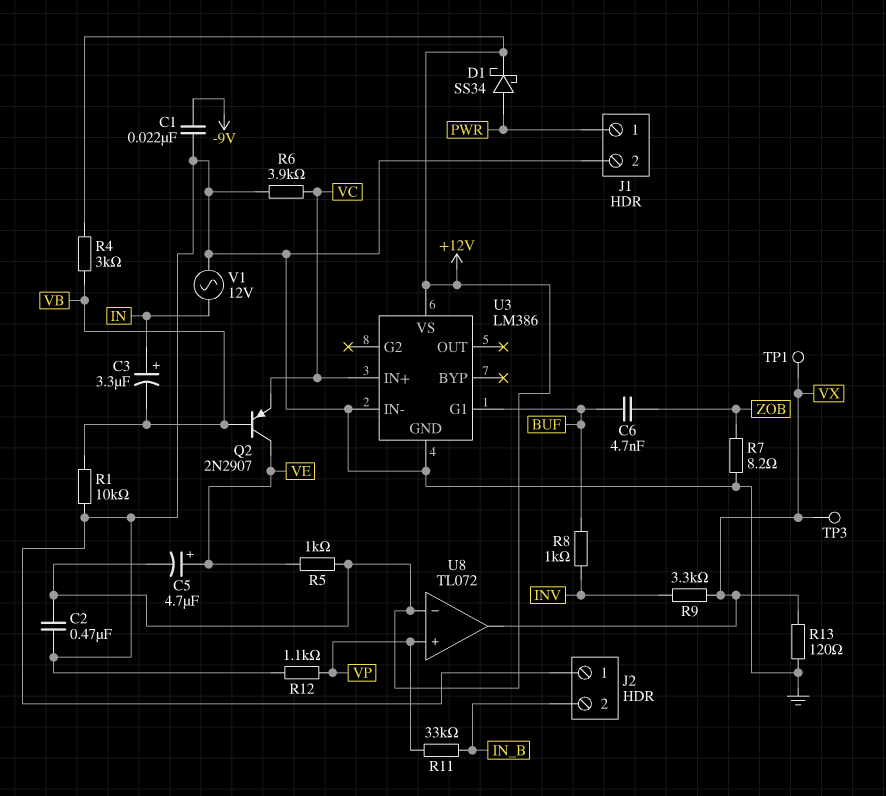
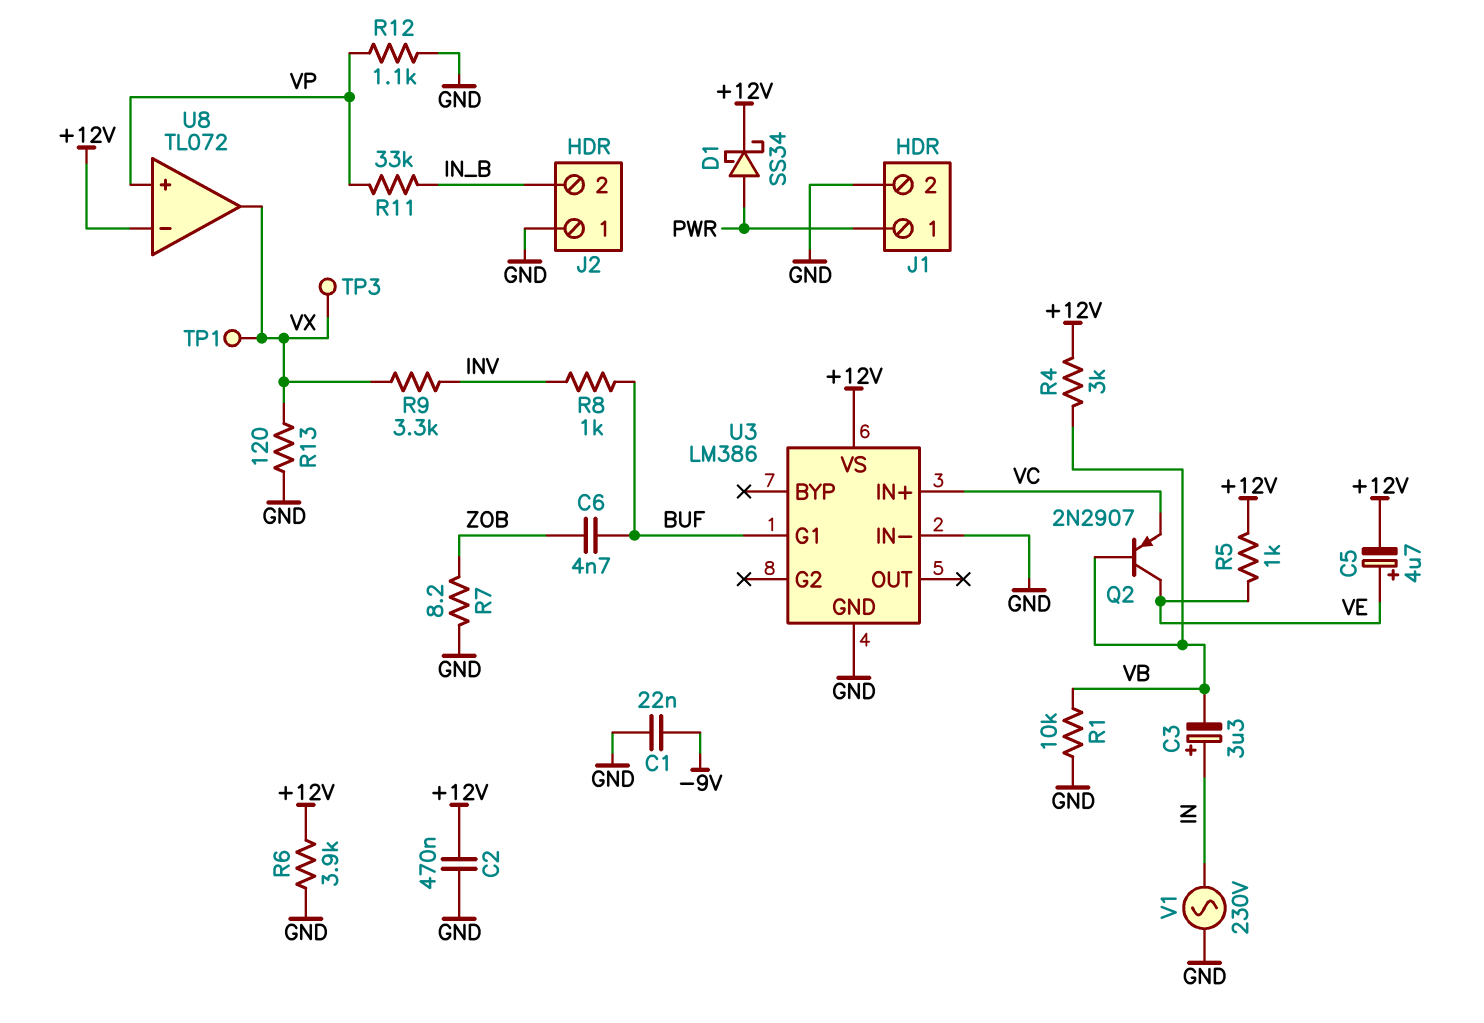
R6: 3.9k (GND, VC) -> 3.9k (+12V, GND)
V1: AC 12V (GND, IN) -> AC 230V (GND, IN)

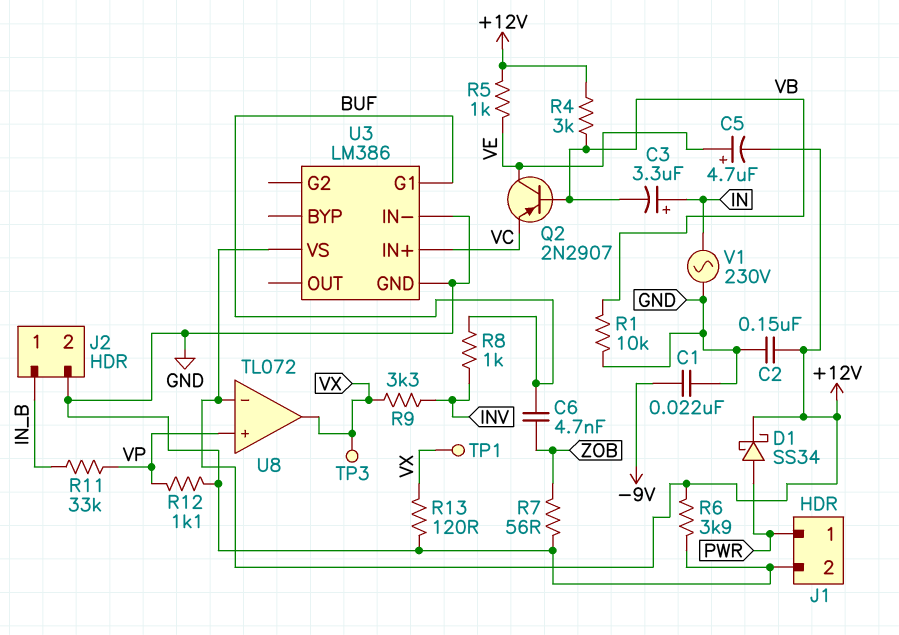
C2: 470nF (+12V, GND) -> 150nF (+12V, GND)
J2 pin 1: GND -> IN_B
J2 pin 2: IN_B -> GND
R7: 8.2 (GND, ZOB) -> 56 (GND, ZOB)

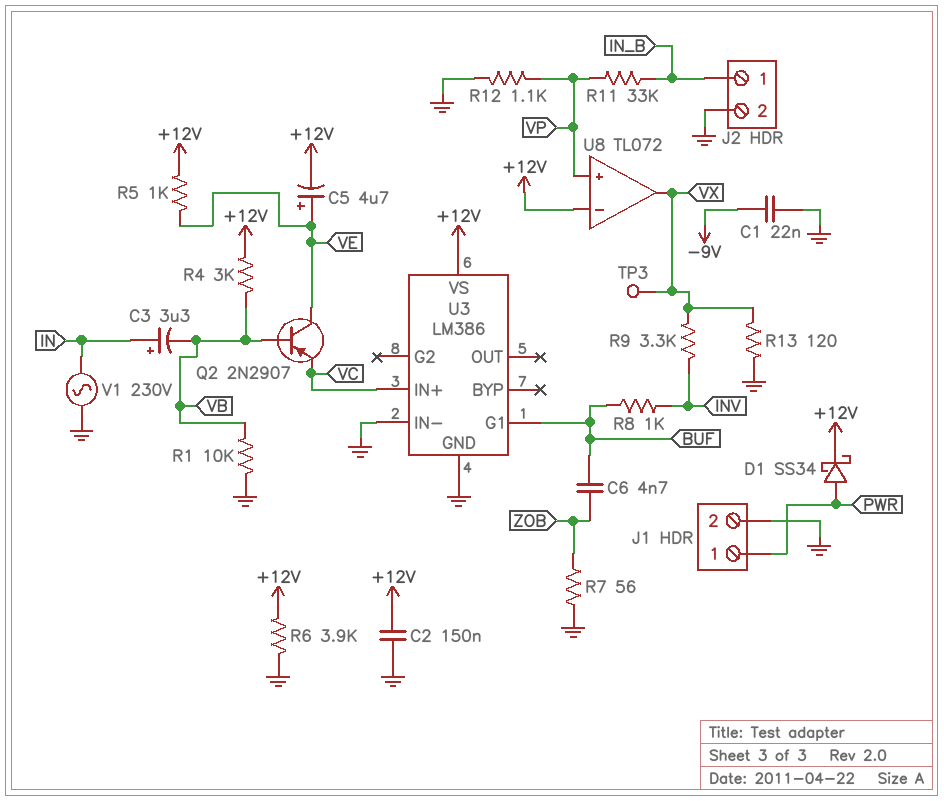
TP1: test point (VX) -> none

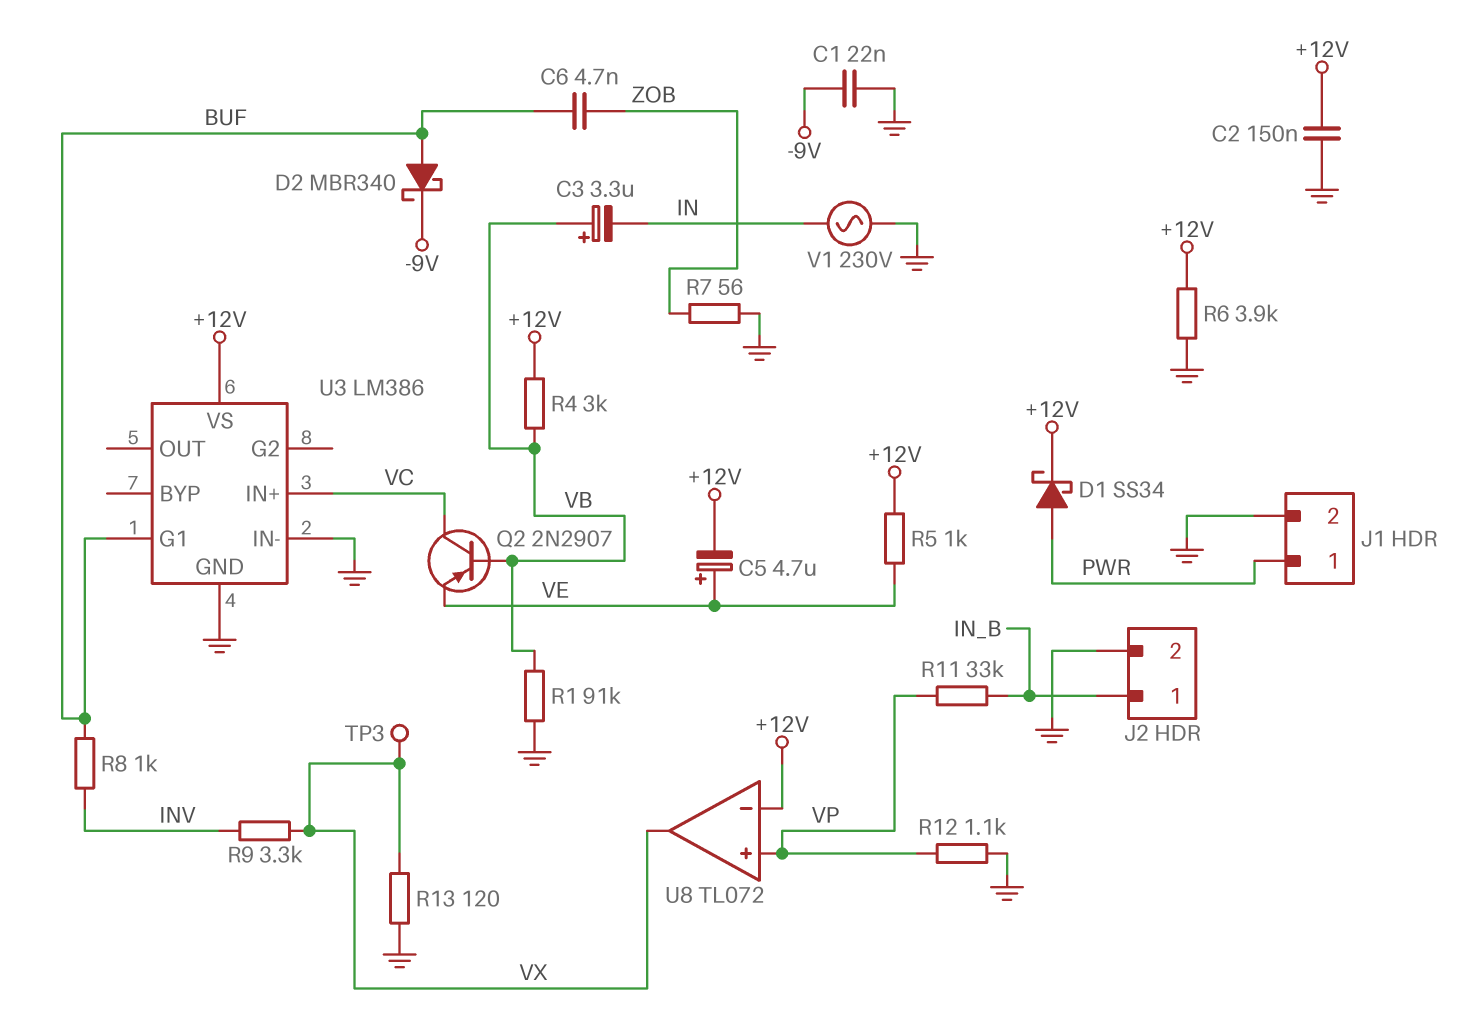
C3: 3.3uF (plus IN, minus VB) -> 3.3uF (plus VB, minus IN)
D2: none -> schottky MBR340 (A BUF, K -9V)
Q2: PNP 2N2907 (B VB, C VE, E VC) -> PNP 2N2907 (B VB, C VC, E VE)
R1: 10k (GND, VB) -> 91k (GND, VB)

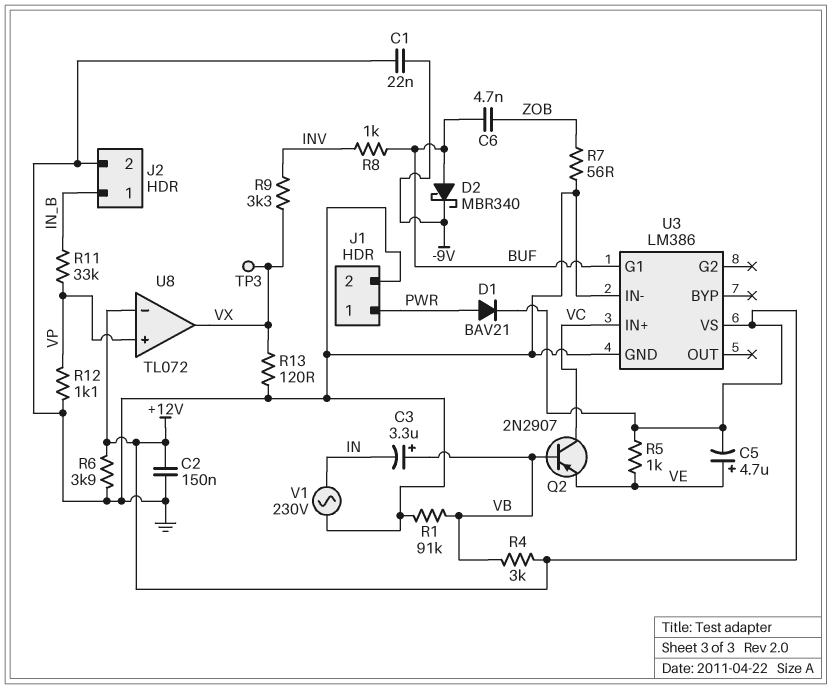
D1: schottky SS34 (A PWR, K +12V) -> diode BAV21 (A PWR, K +12V)

